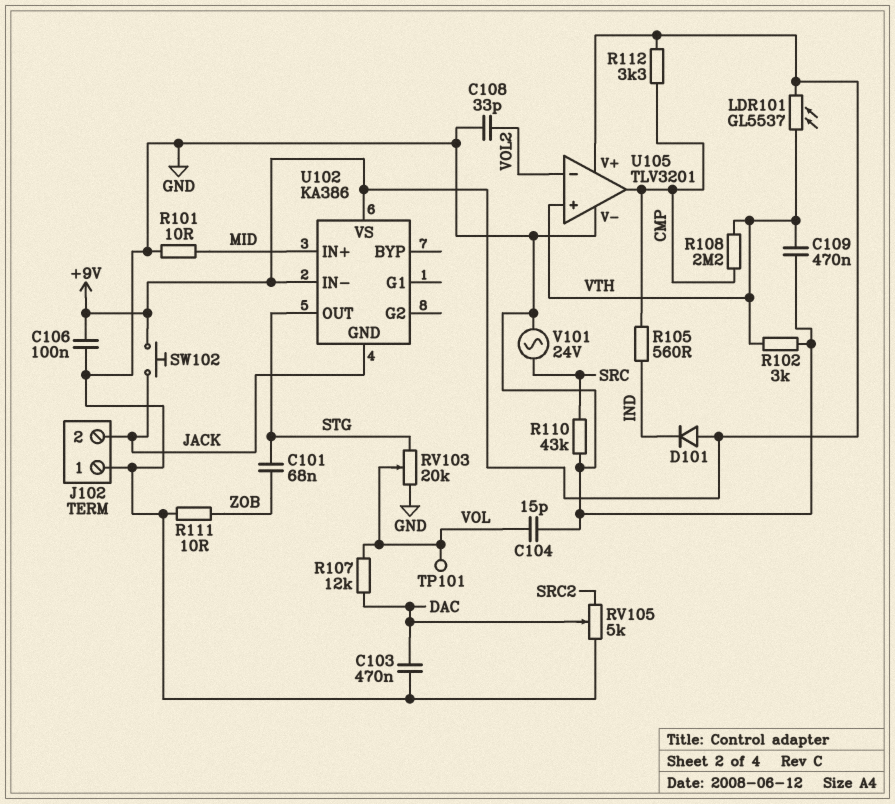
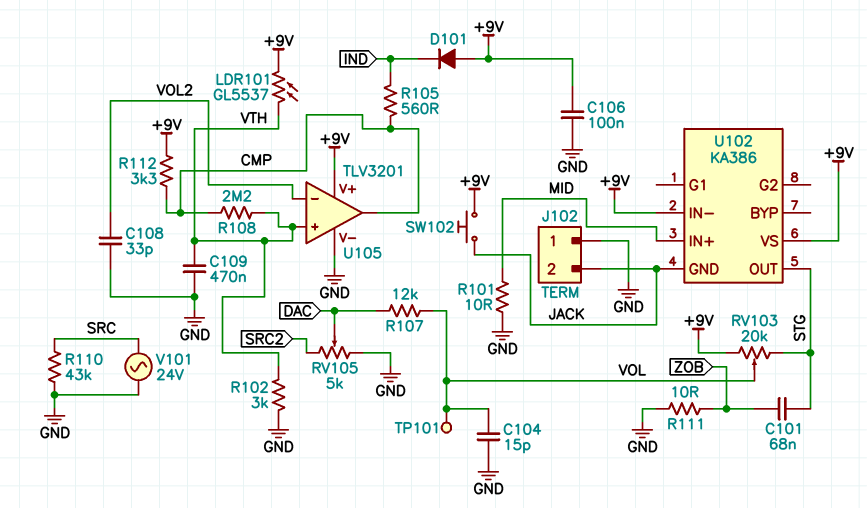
C103: 470nF (DAC, GND) -> none
RV103: 20k (GND, STG, wiper VOL) -> 20k (+9V, STG, wiper VOL)

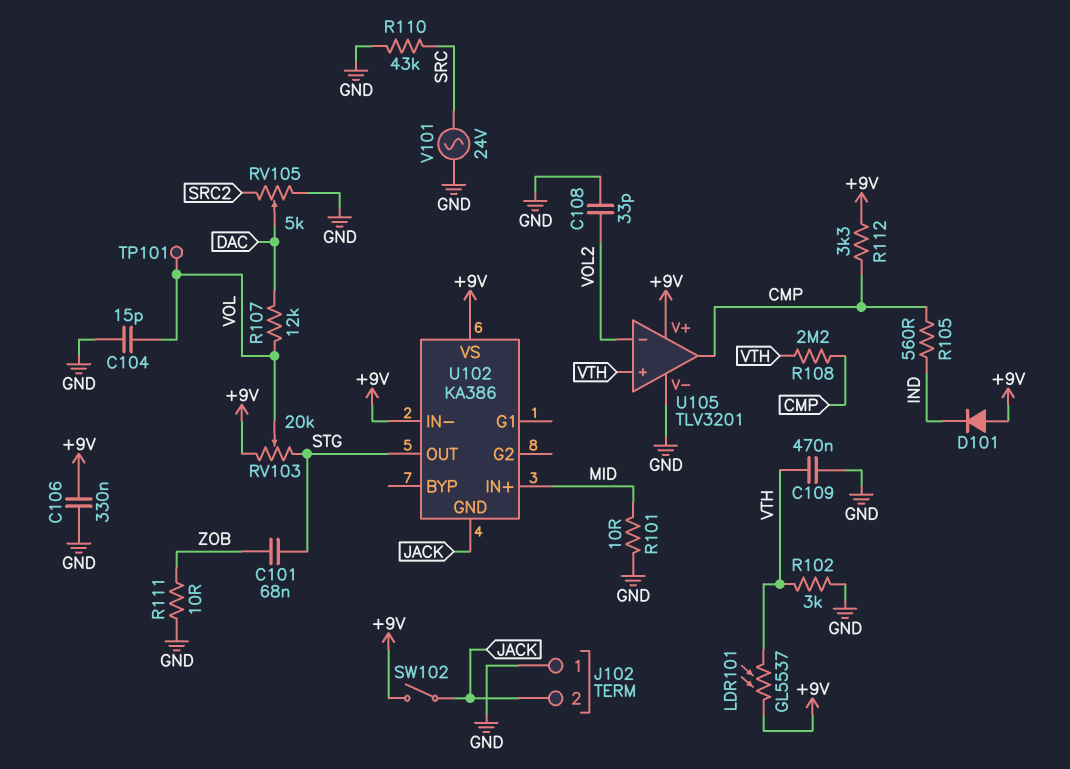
C106: 100nF (+9V, GND) -> 330nF (+9V, GND)
SW102: button (+9V, JACK) -> switch (+9V, JACK)

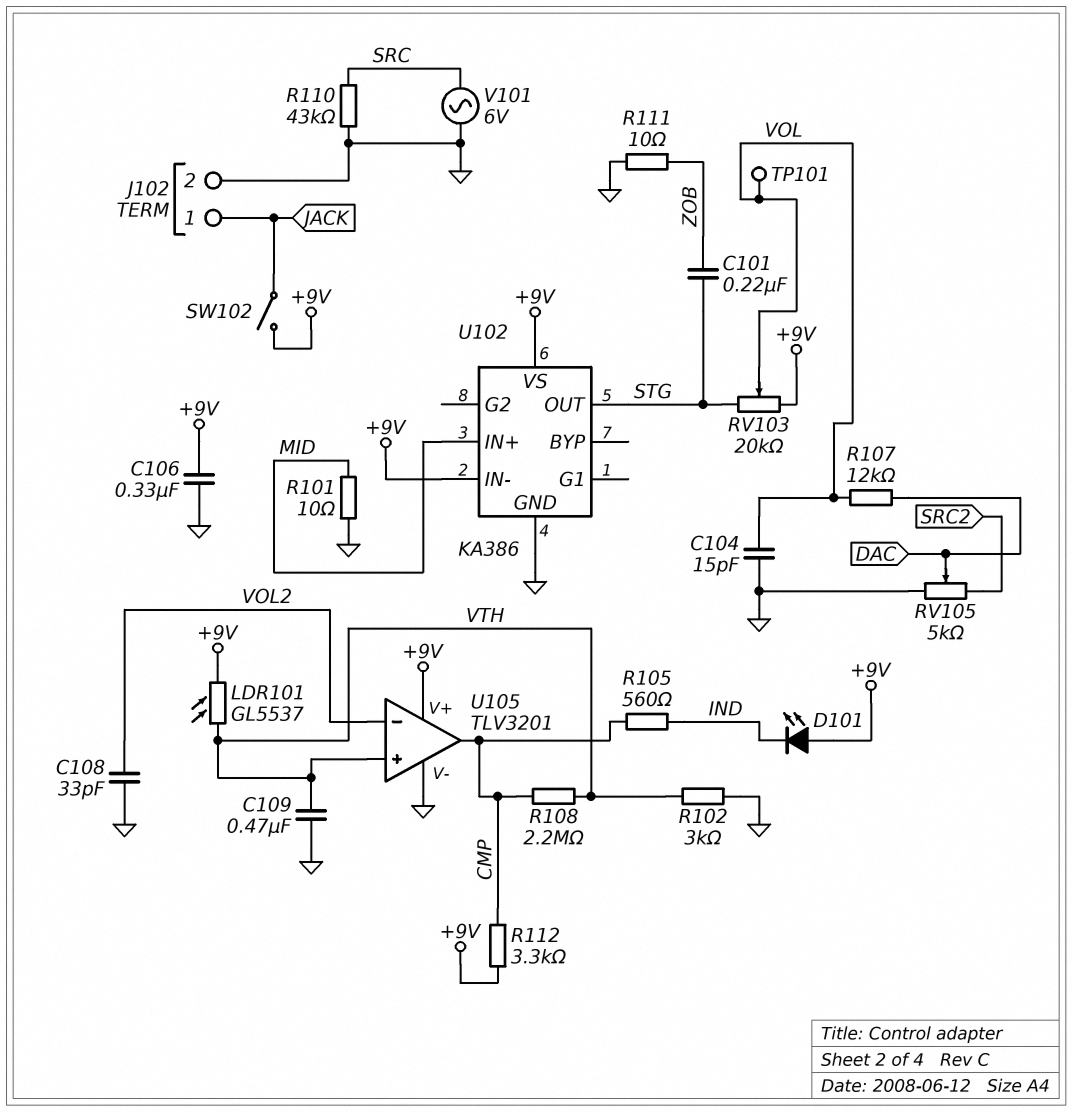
C101: 68nF (STG, ZOB) -> 220nF (STG, ZOB)
D101: diode (A +9V, K IND) -> LED (A +9V, K IND)
J102 pin 1: GND -> JACK
J102 pin 2: JACK -> GND
U102 pin GND: JACK -> GND
V101: AC 24V (GND, SRC) -> AC 6V (GND, SRC)

